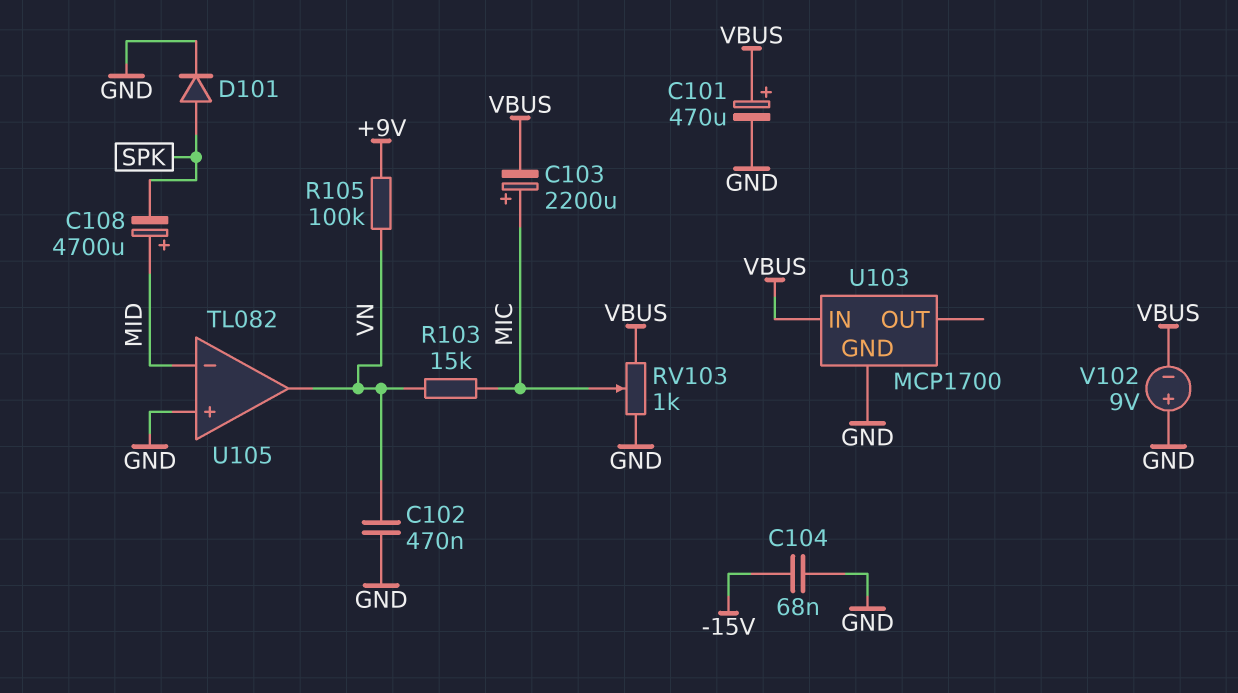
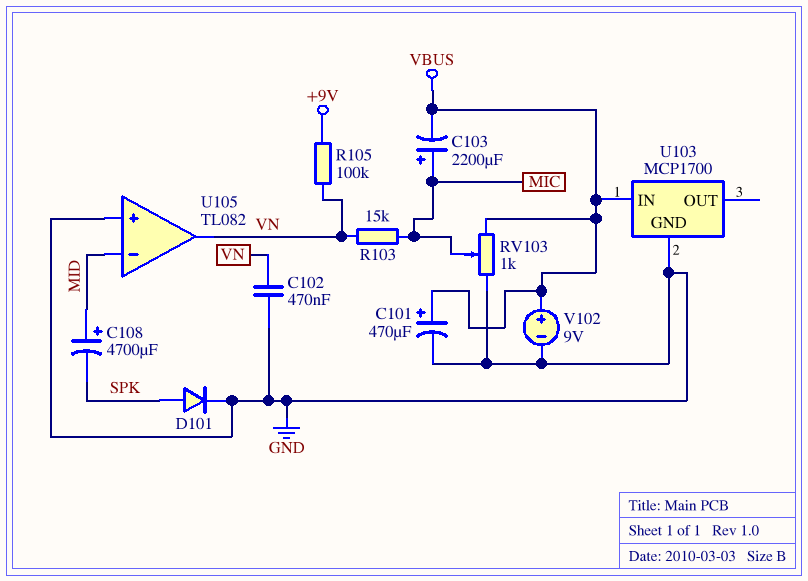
C104: 68nF (-15V, GND) -> none
V102: 9V (plus GND, minus VBUS) -> 9V (plus VBUS, minus GND)

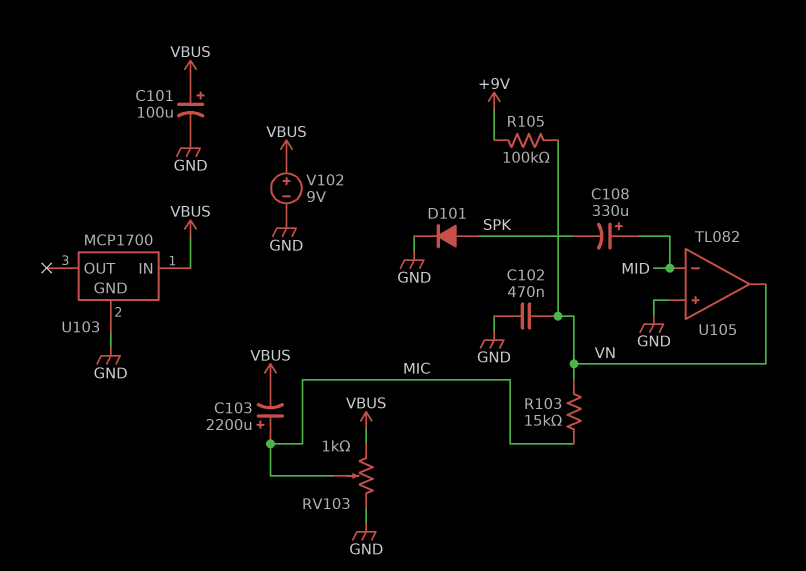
C101: 470uF (plus VBUS, minus GND) -> 100uF (plus VBUS, minus GND)
C108: 4700uF (plus MID, minus SPK) -> 330uF (plus MID, minus SPK)

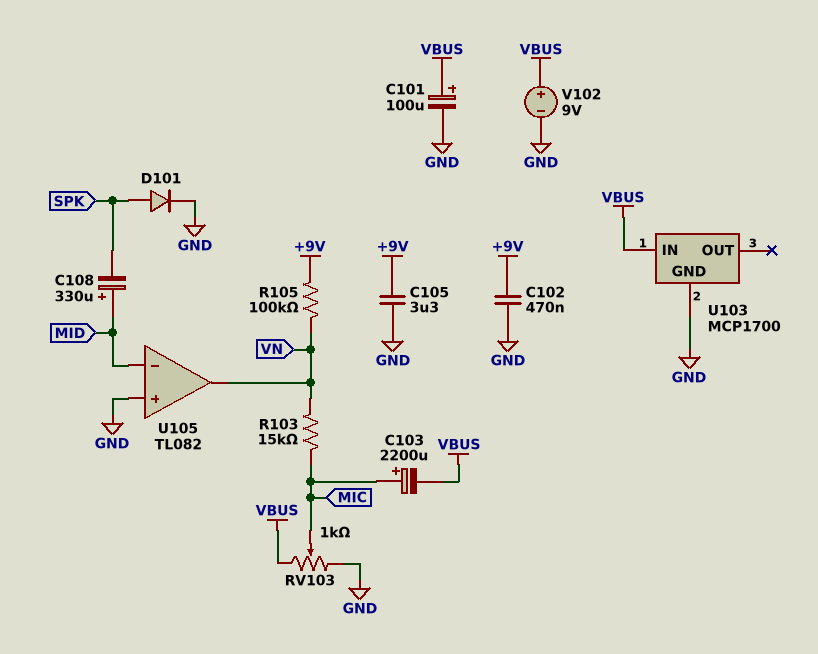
C102: 470nF (GND, VN) -> 470nF (+9V, GND)
C105: none -> 3.3uF (+9V, GND)

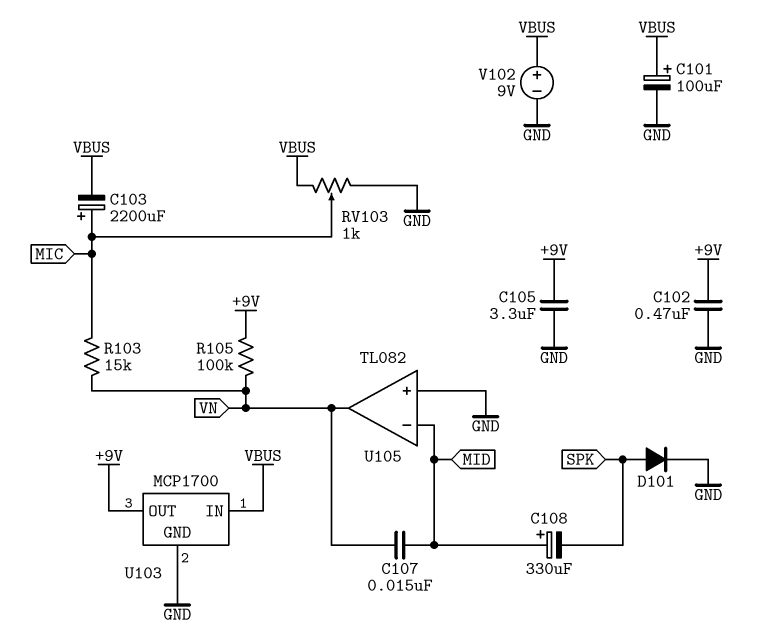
C107: none -> 15nF (MID, VN)
U103 pin OUT: none -> +9V

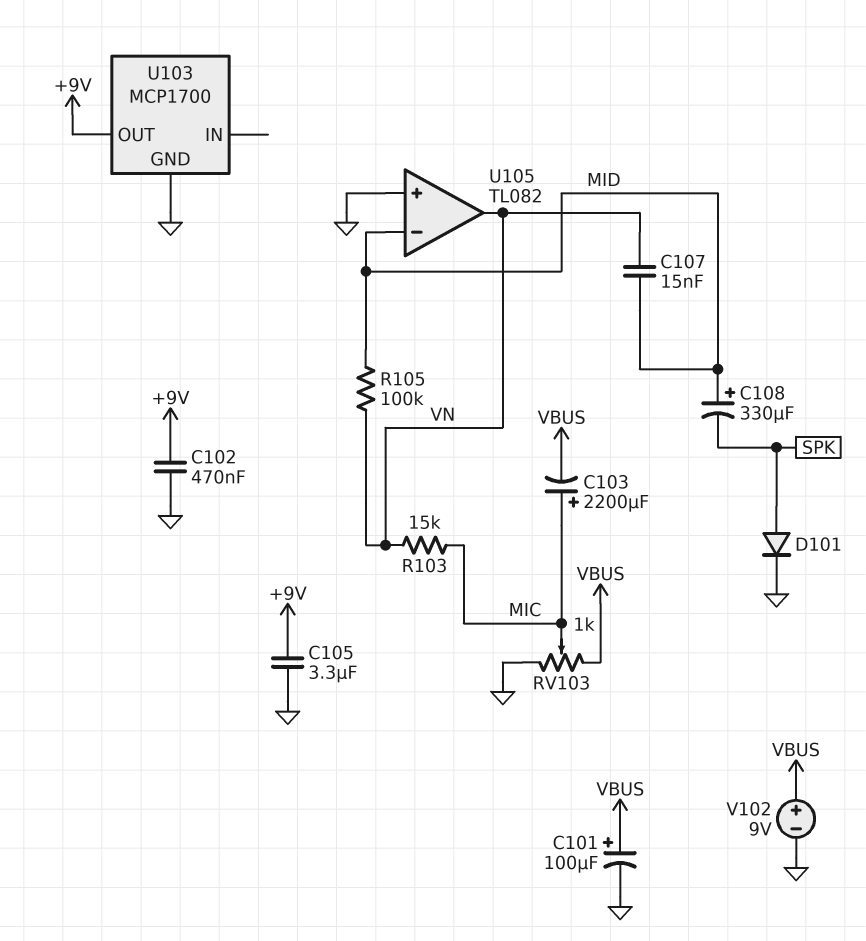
R105: 100k (+9V, VN) -> 100k (MID, VN)
U103 pin IN: VBUS -> none

